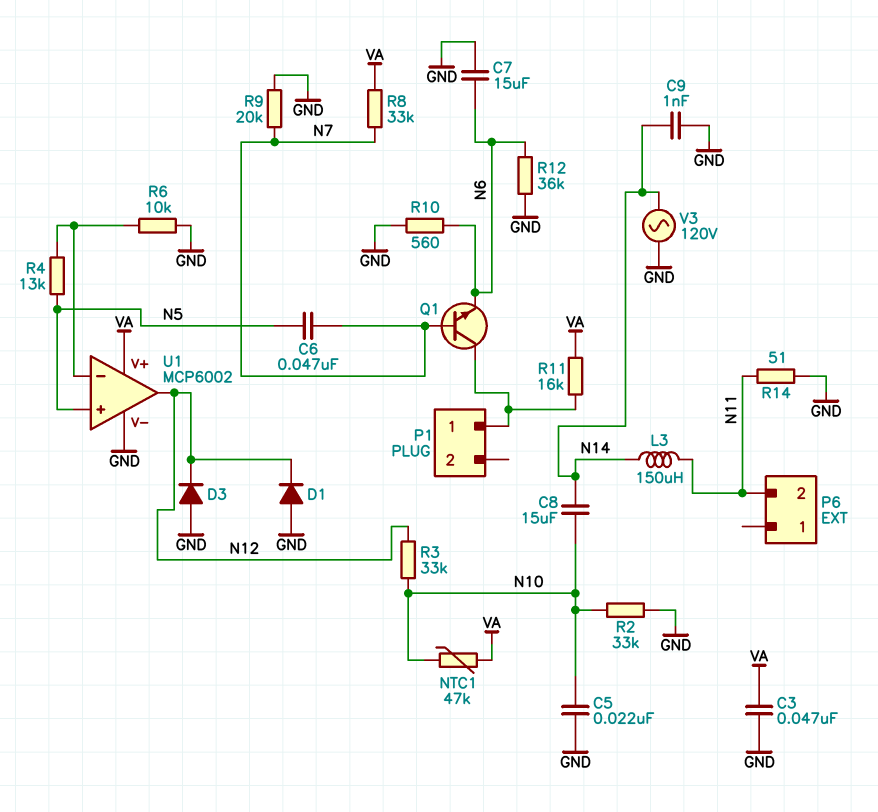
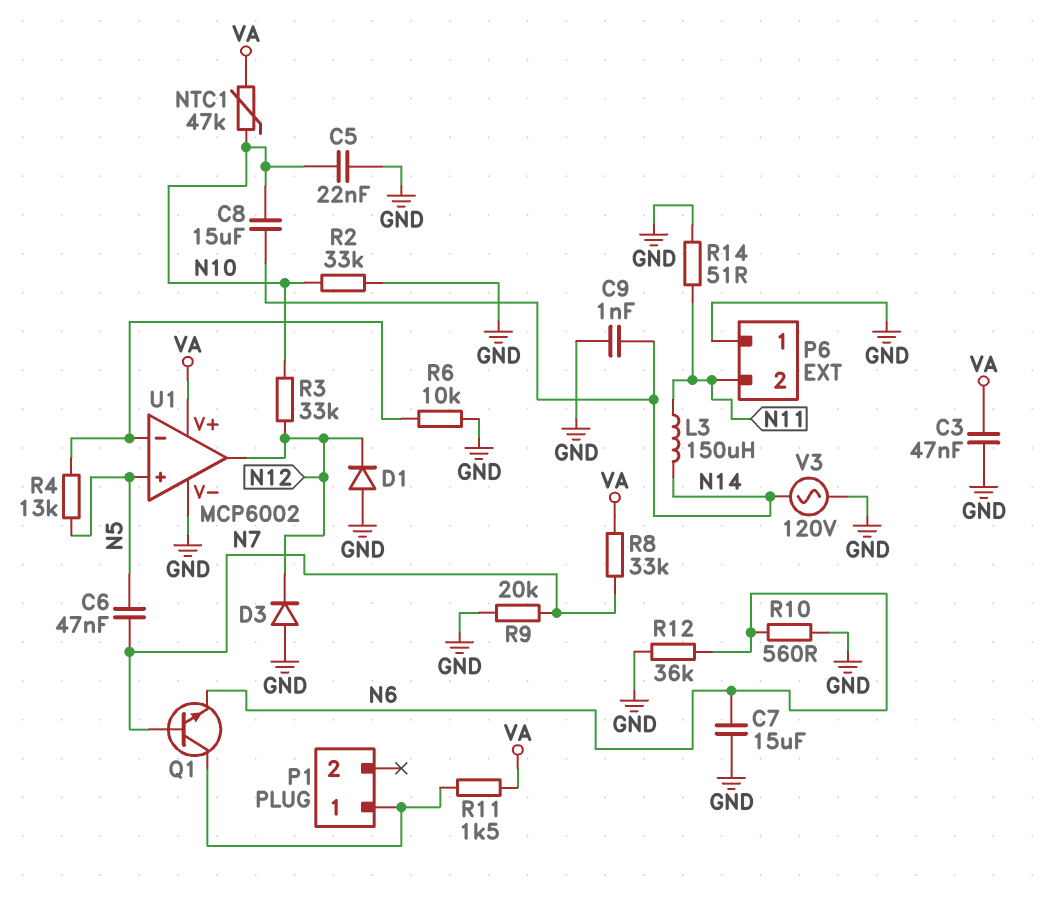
P6 pin 1: none -> GND
R11: 16k (P1/1, VA) -> 1.5k (P1/1, VA)

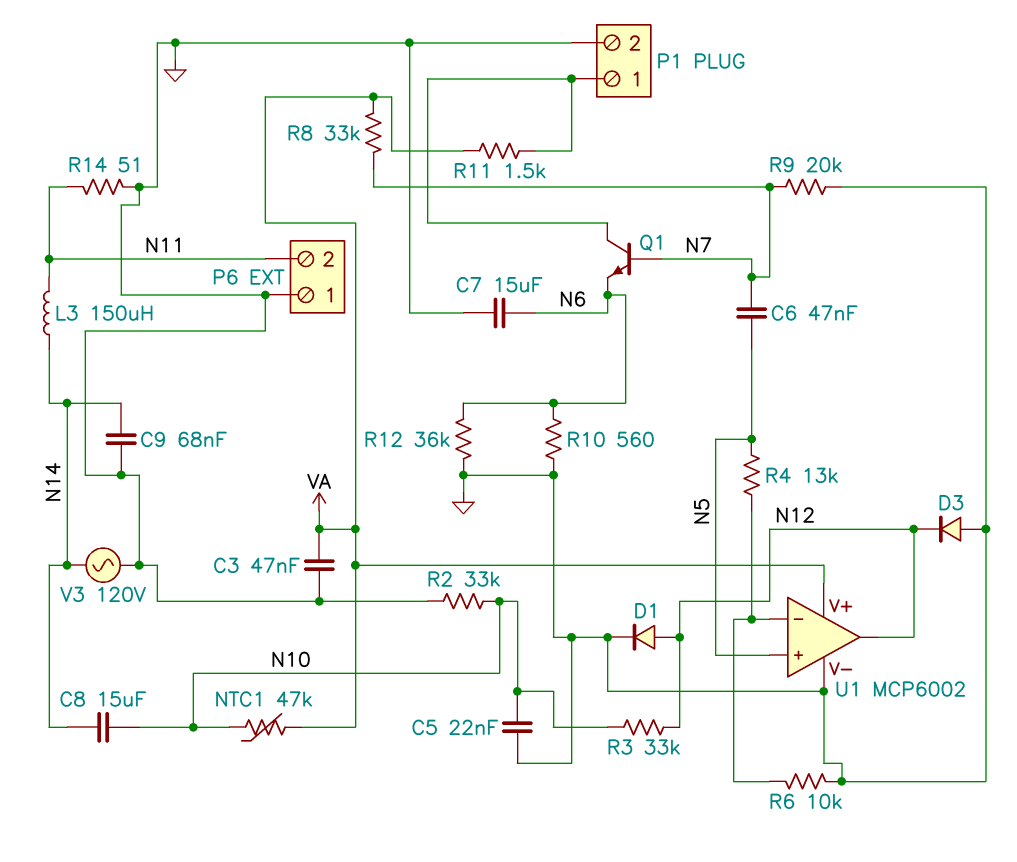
C9: 1nF (GND, N14) -> 68nF (GND, N14)
D1: diode (A GND, K N12) -> diode (A N12, K GND)
P1 pin 2: none -> GND

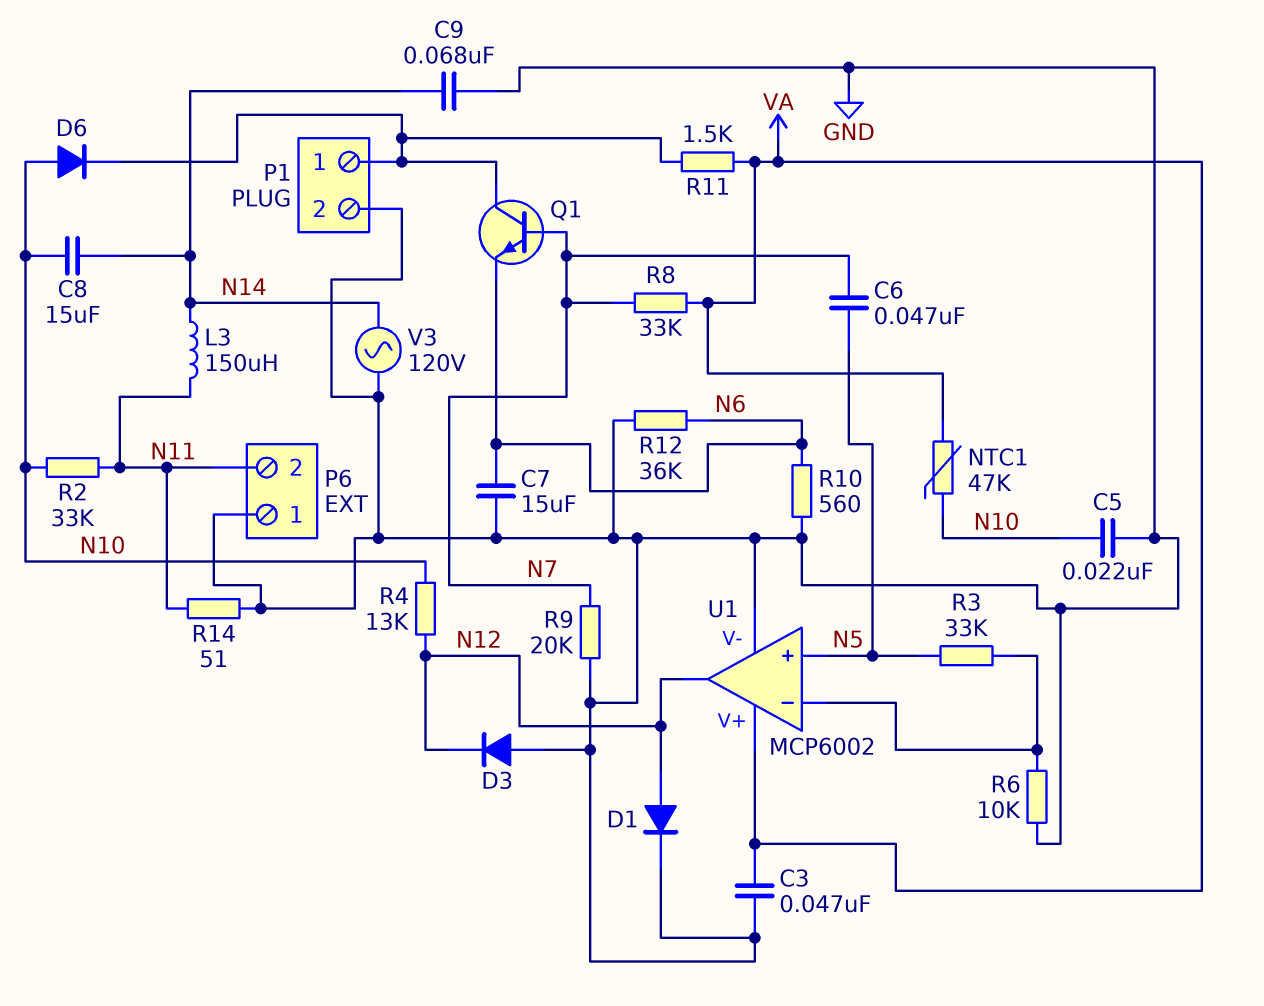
D6: none -> diode (A N10, K P1/1)
R2: 33k (GND, N10) -> 33k (N10, N11)
R3: 33k (N10, N12) -> 33k (N5, U1/in-)
R4: 13k (N5, U1/in-) -> 13k (N10, N12)

